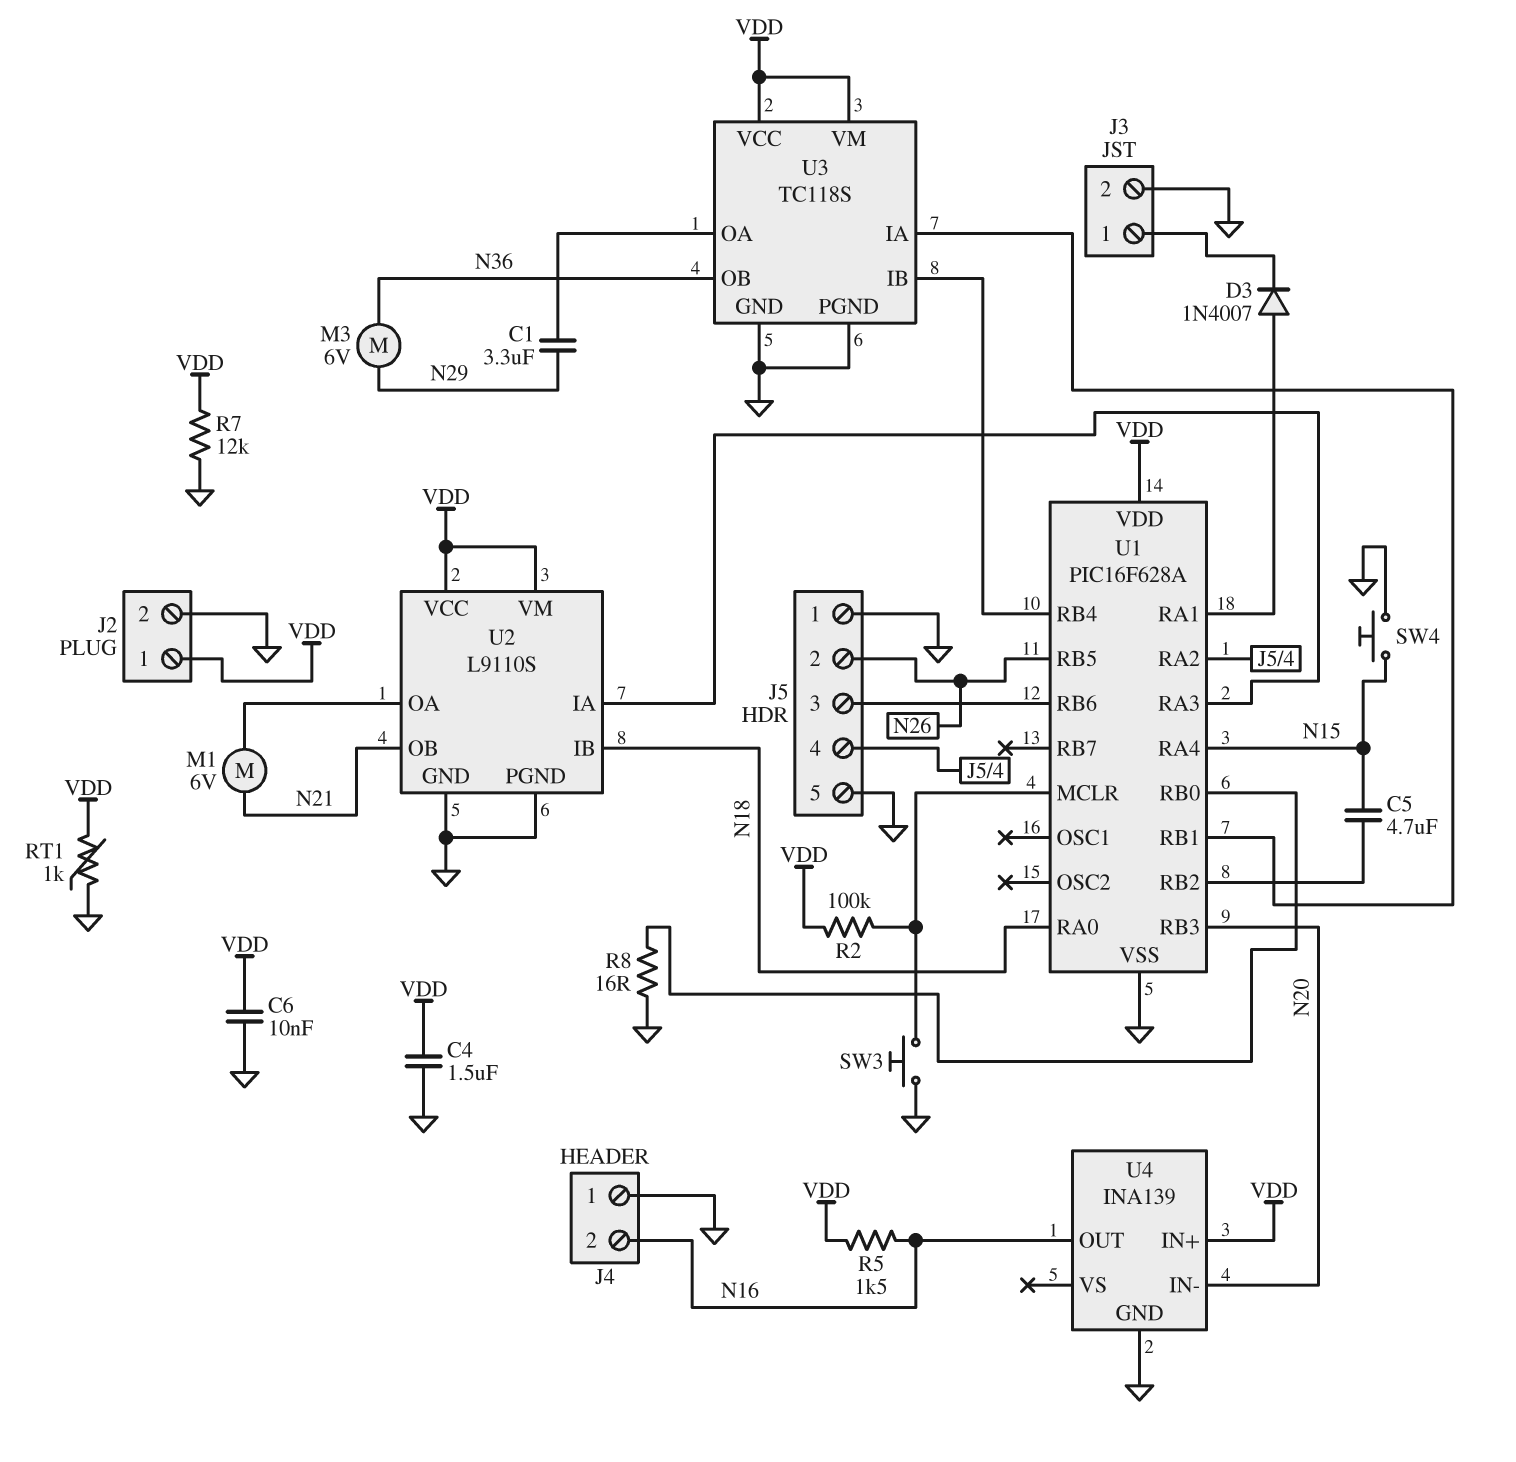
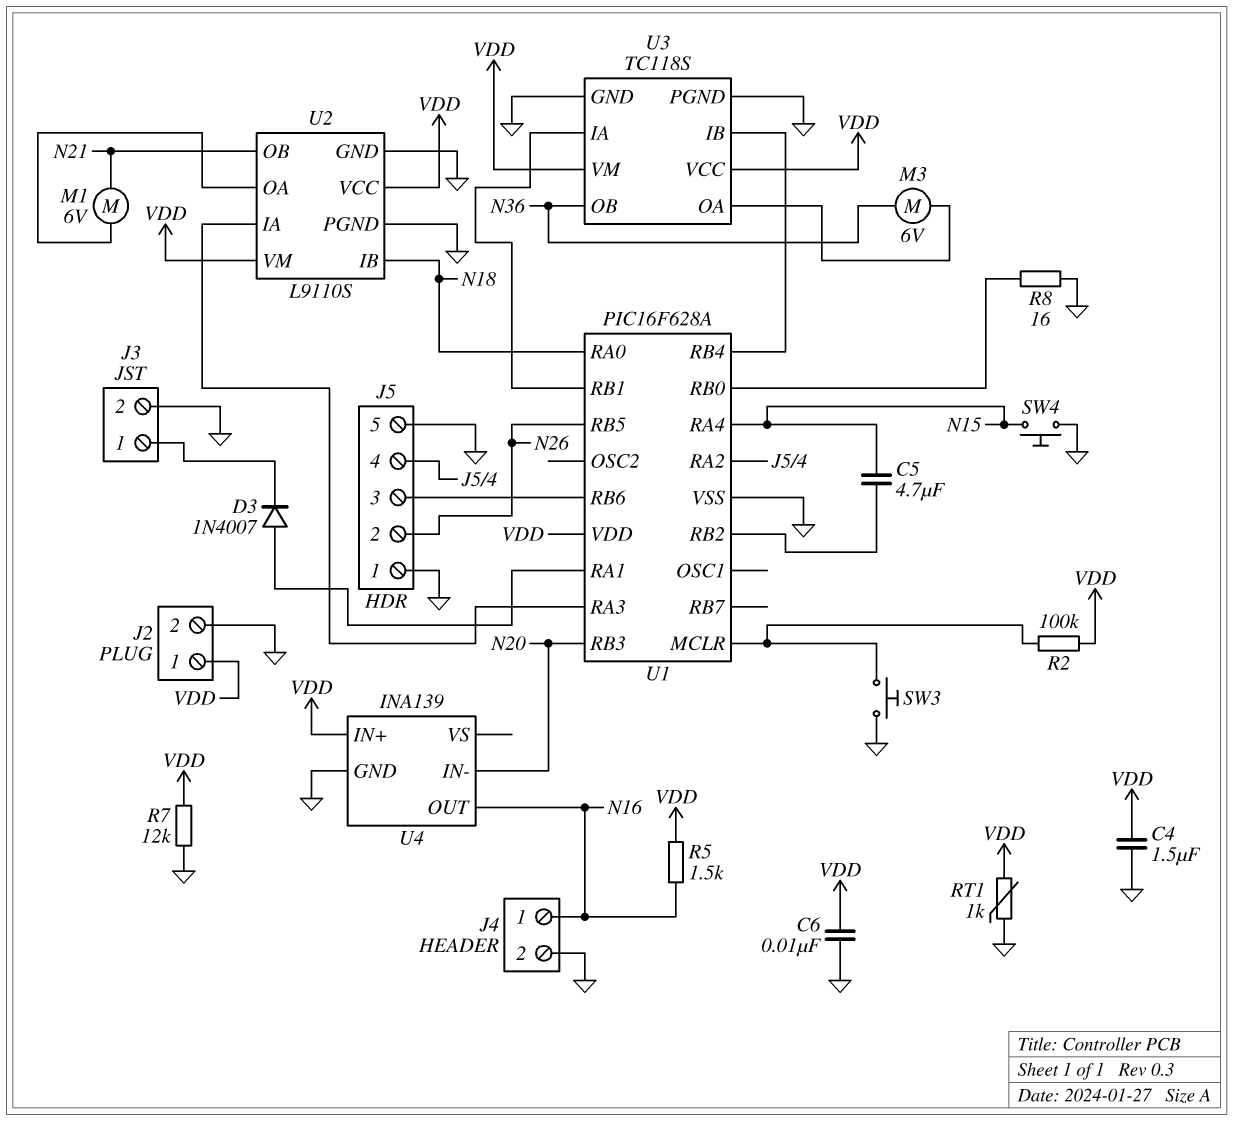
C1: 3.3uF (N29, U3/OA) -> none
J4 pin 1: GND -> N16
J4 pin 2: N16 -> GND
M3: motor 6V (N29, N36) -> motor 6V (N36, U3/OA)

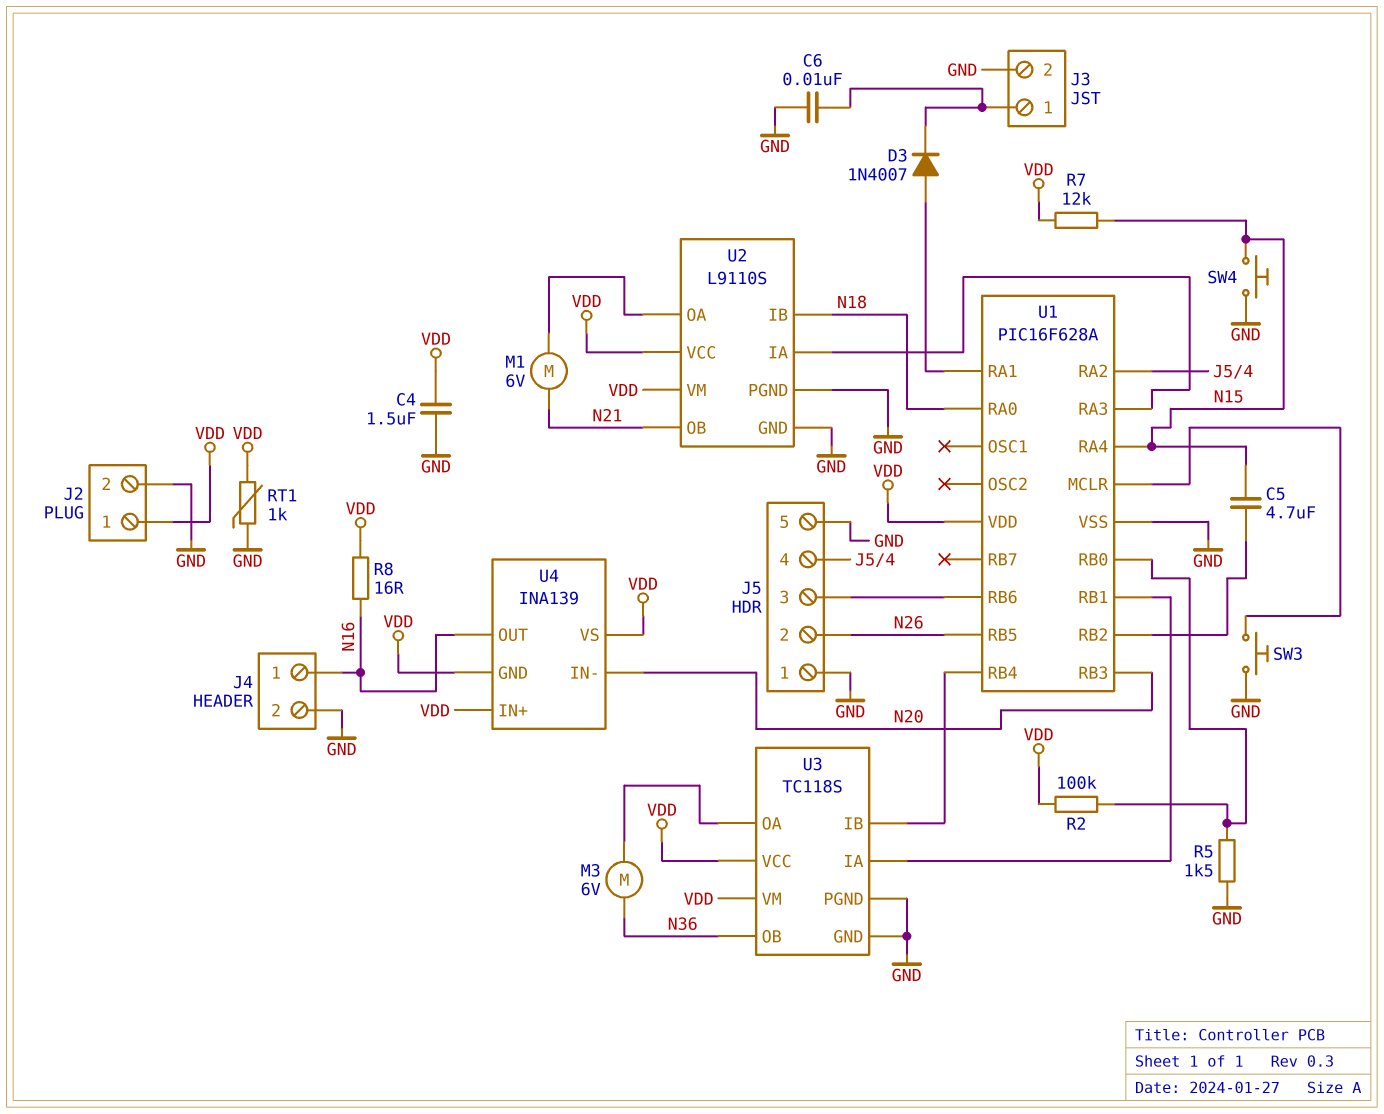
C6: 10nF (GND, VDD) -> 10nF (GND, J3/1)
R2: 100k (U1/MCLR, VDD) -> 100k (U1/RB0, VDD)
R5: 1.5k (N16, VDD) -> 1.5k (GND, U1/RB0)
R7: 12k (GND, VDD) -> 12k (N15, VDD)
R8: 16 (GND, U1/RB0) -> 16 (N16, VDD)
U4 pin GND: GND -> VDD
U4 pin VS: none -> VDD

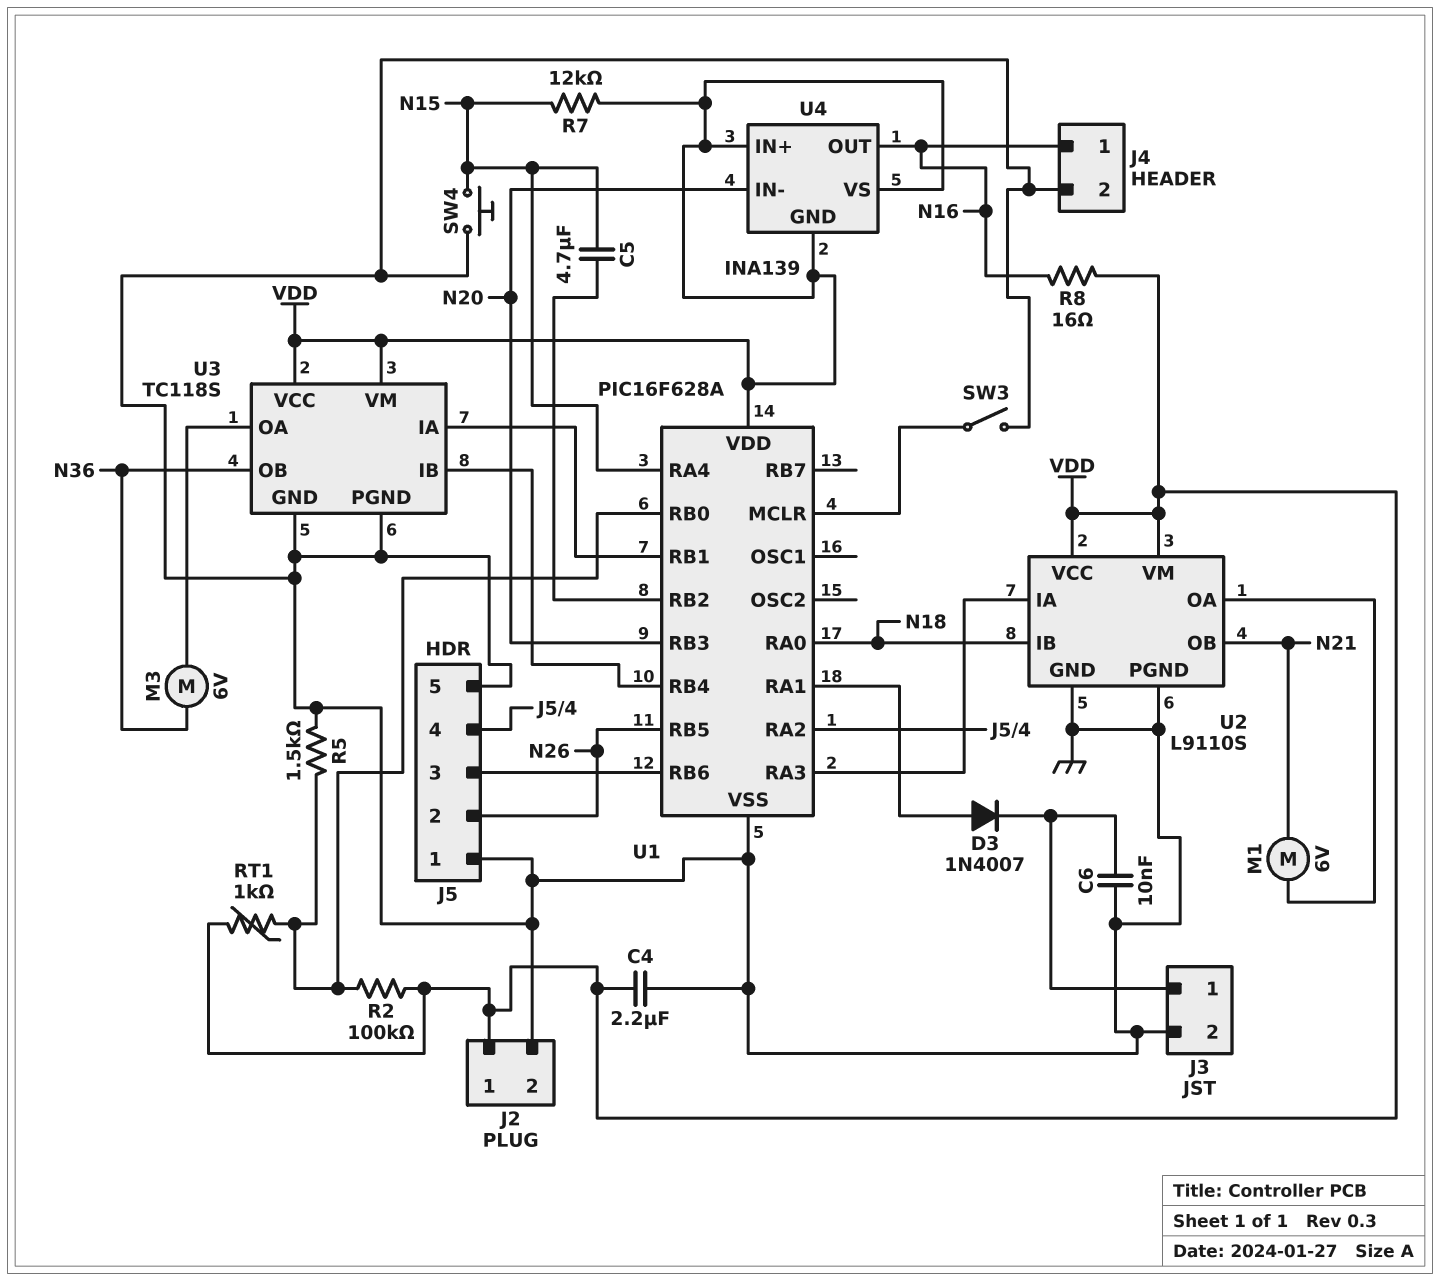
C4: 1.5uF (GND, VDD) -> 2.2uF (GND, VDD)
RT1: 1k (GND, VDD) -> 1k (U1/RB0, VDD)
SW3: button (GND, U1/MCLR) -> switch (GND, U1/MCLR)

